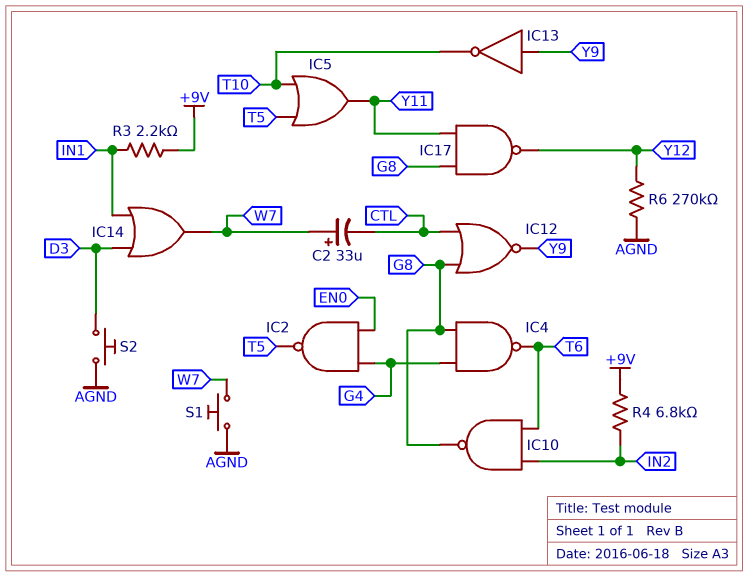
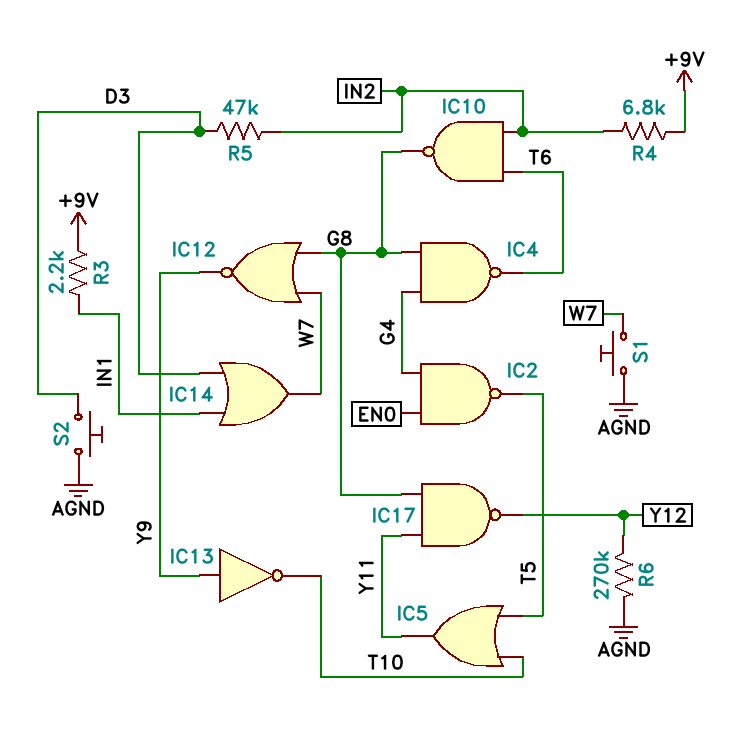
C2: 33uF (plus W7, minus CTL) -> none
IC12: NOR (in CTL, in G8, out Y9) -> NOR (in G8, in W7, out Y9)
R5: none -> 47k (D3, IN2)

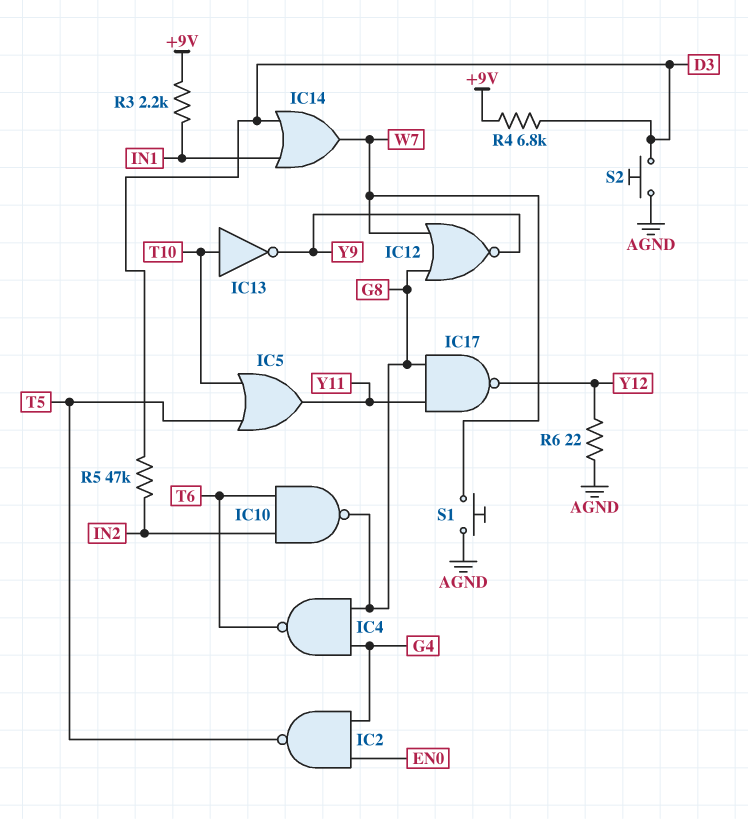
IC13: NOT (in Y9, out T10) -> NOT (in T10, out Y9)
R4: 6.8k (+9V, IN2) -> 6.8k (+9V, D3)
R6: 270k (AGND, Y12) -> 22 (AGND, Y12)

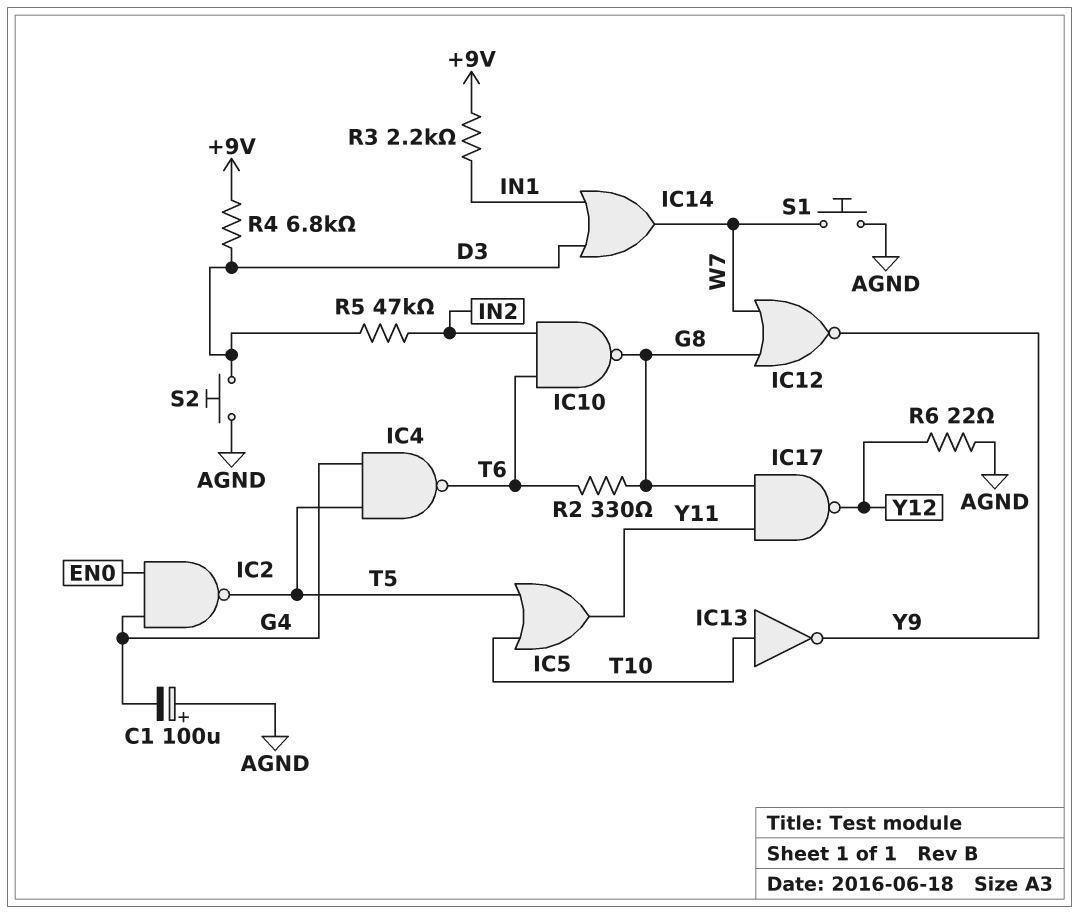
C1: none -> 100uF (plus AGND, minus G4)
IC4: NAND (in G4, in G8, out T6) -> NAND (in G4, in T5, out T6)
R2: none -> 330 (G8, T6)

